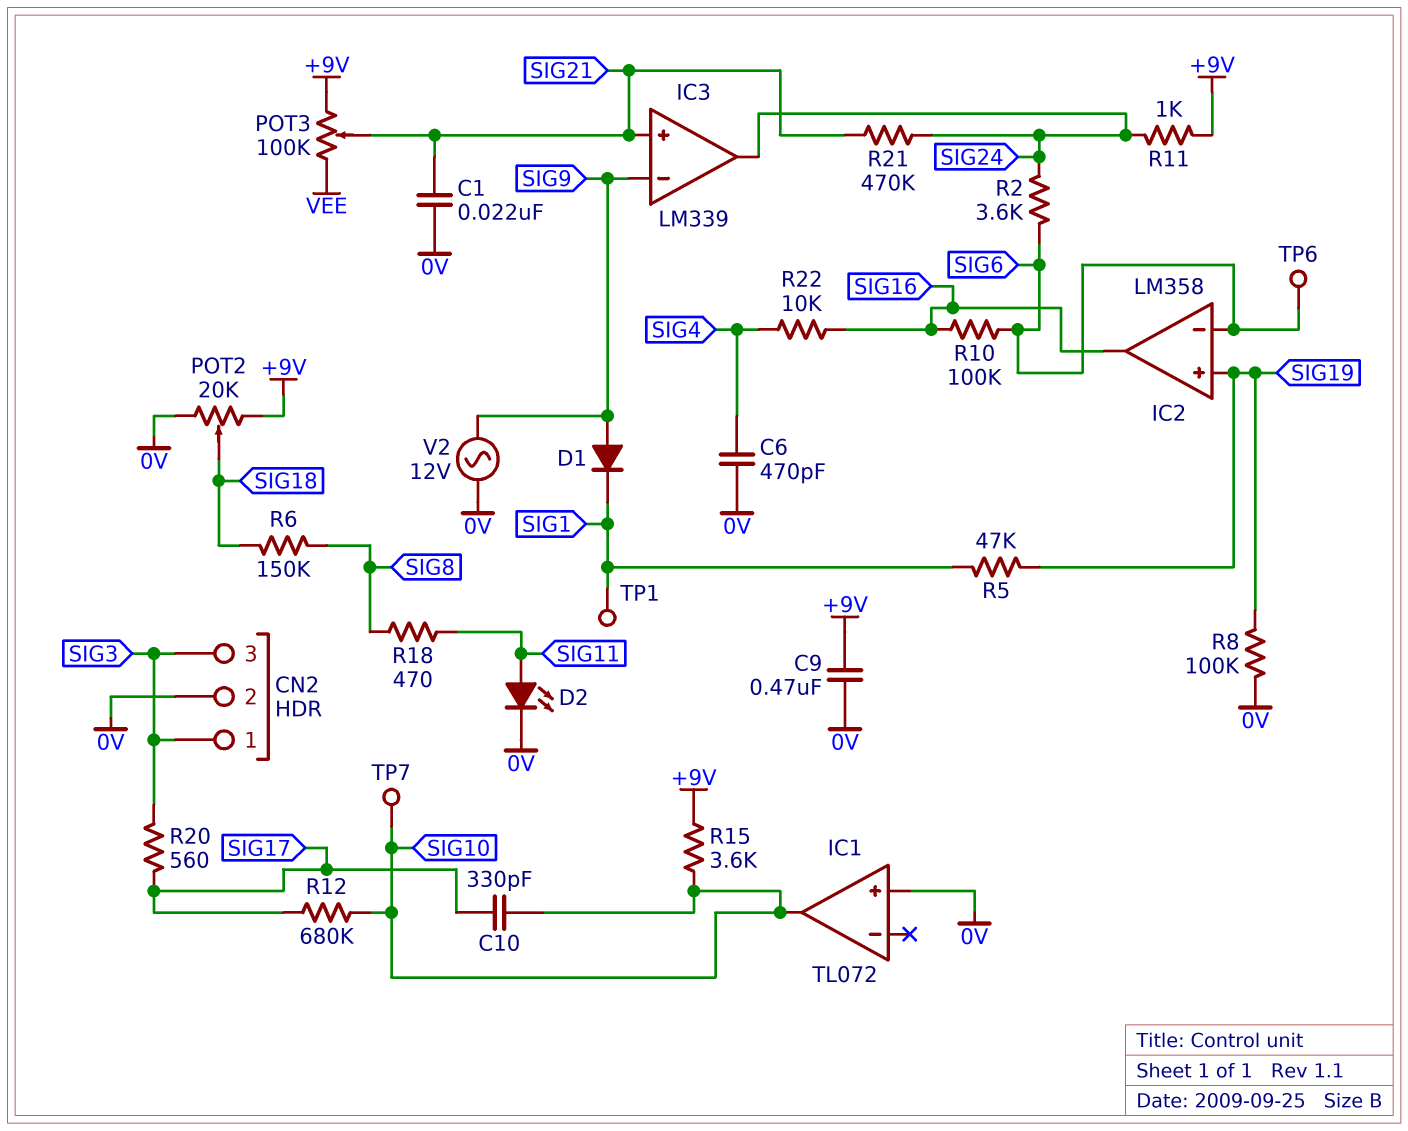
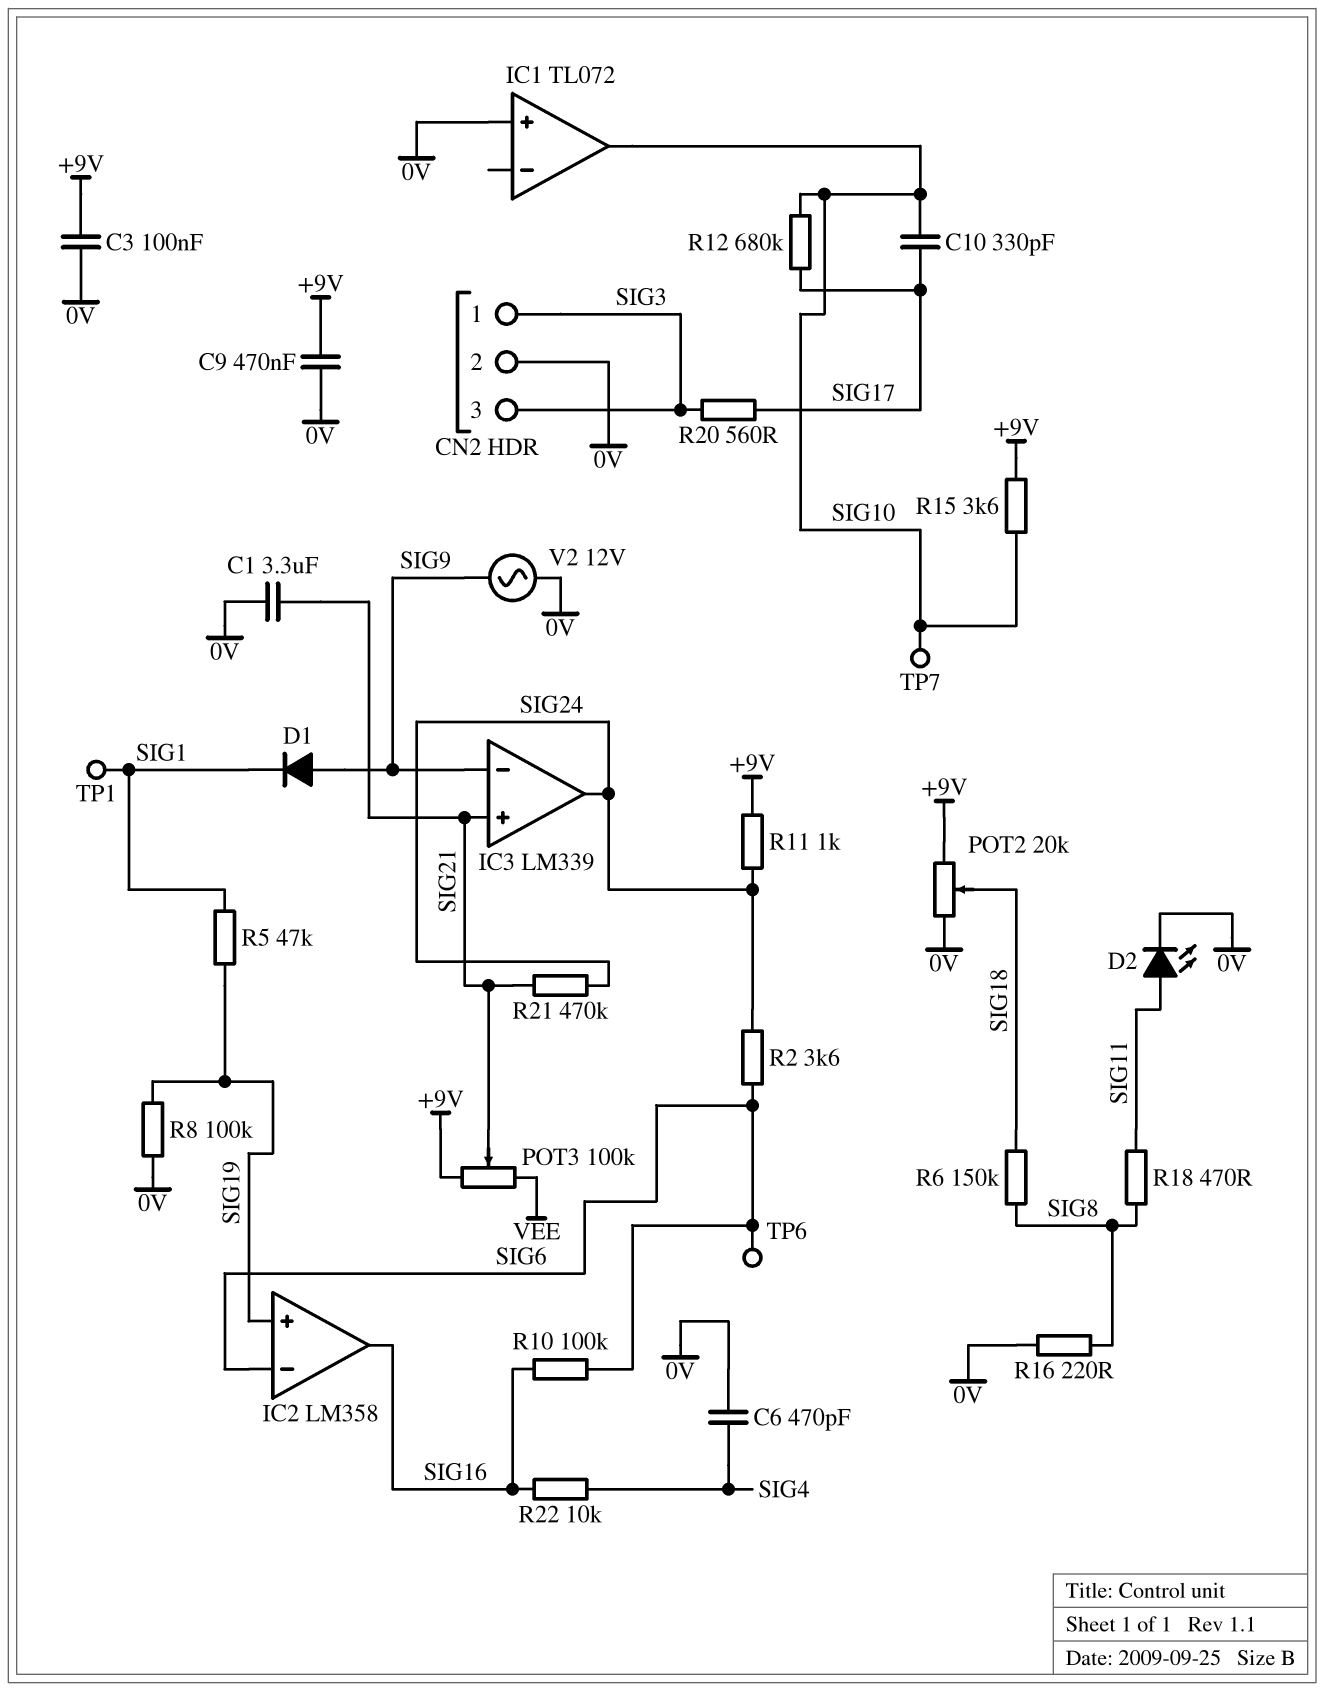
C1: 22nF (0V, SIG21) -> 3.3uF (0V, SIG21)
C3: none -> 100nF (+9V, 0V)
R16: none -> 220 (0V, SIG8)

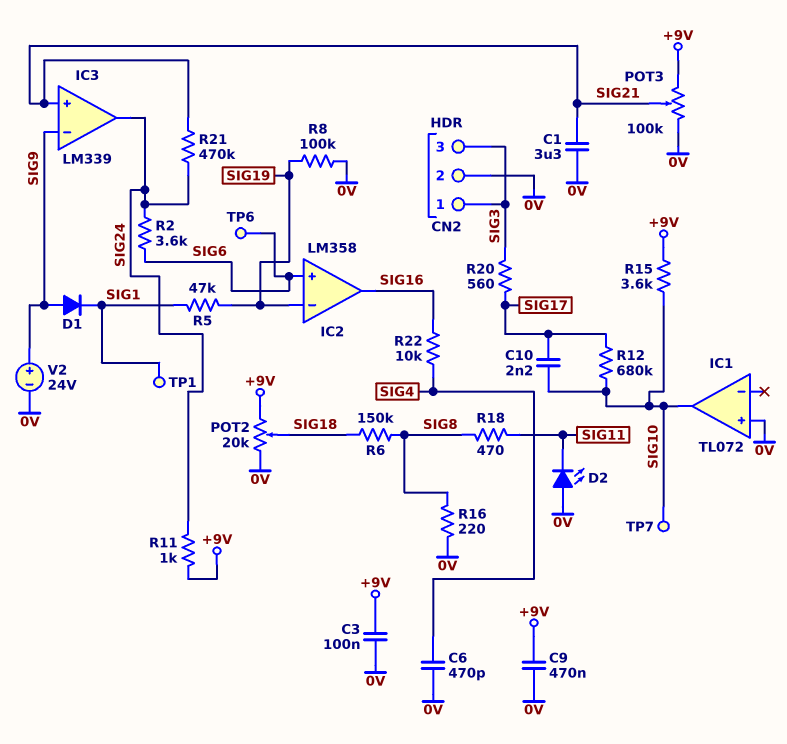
C10: 330pF (SIG10, SIG17) -> 2.2nF (SIG10, SIG17)
D2: LED (A SIG11, K 0V) -> LED (A 0V, K SIG11)
IC2 pin in+: SIG19 -> SIG6
IC2 pin in-: SIG6 -> SIG19
POT3: 100k (+9V, VEE, wiper SIG21) -> 100k (+9V, 0V, wiper SIG21)
R10: 100k (SIG6, SIG16) -> none
V2: AC 12V (0V, SIG9) -> 24V (plus SIG9, minus 0V)

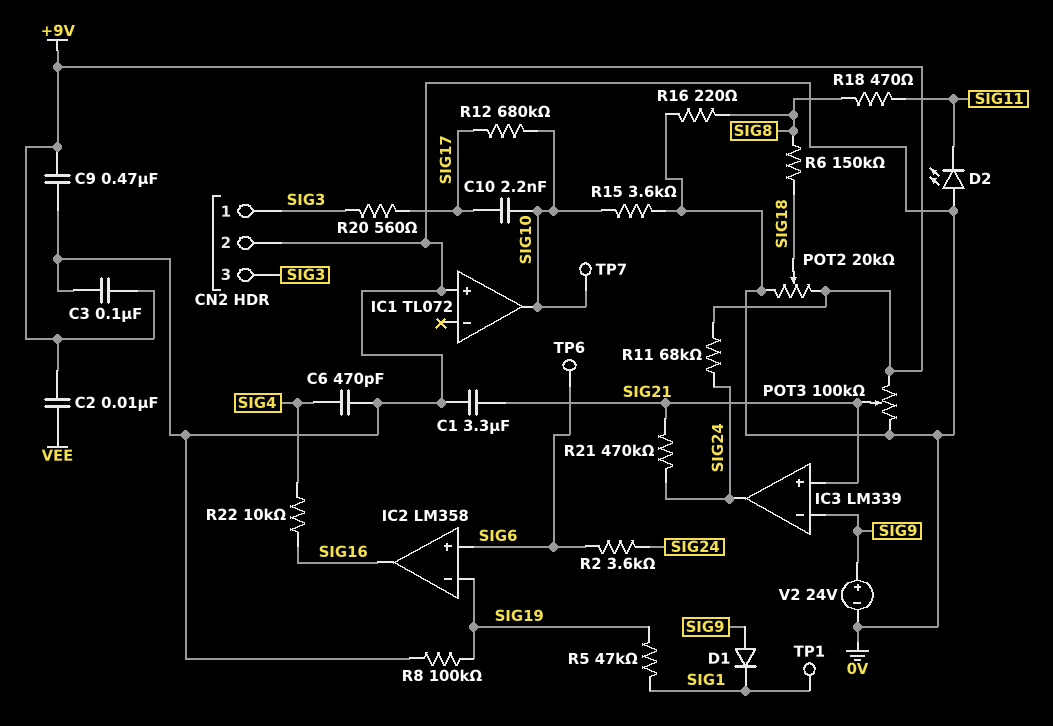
C2: none -> 10nF (+9V, VEE)
R11: 1k (+9V, SIG24) -> 68k (+9V, SIG24)
R15: 3.6k (+9V, SIG10) -> 3.6k (0V, SIG10)

